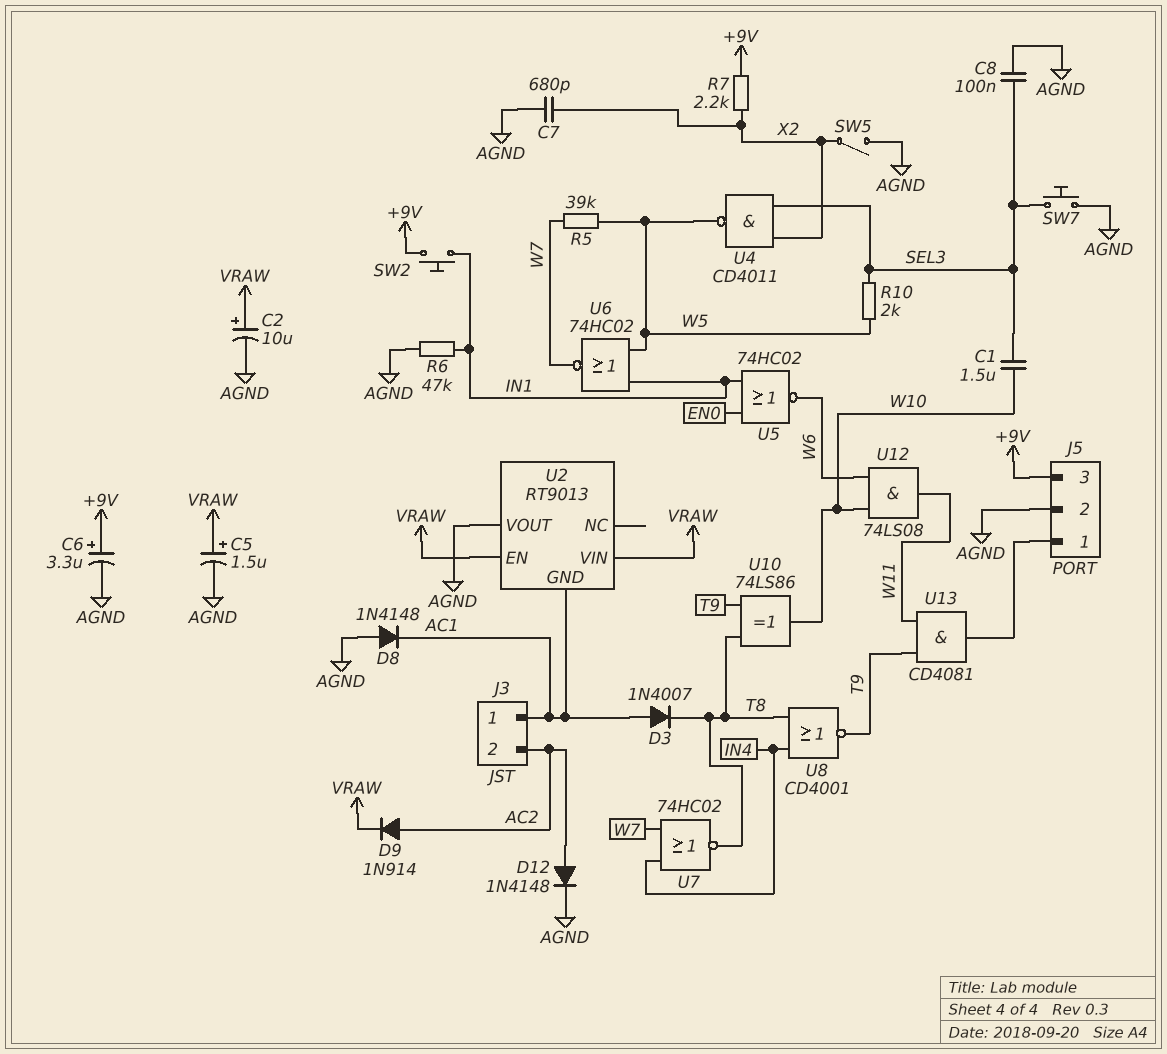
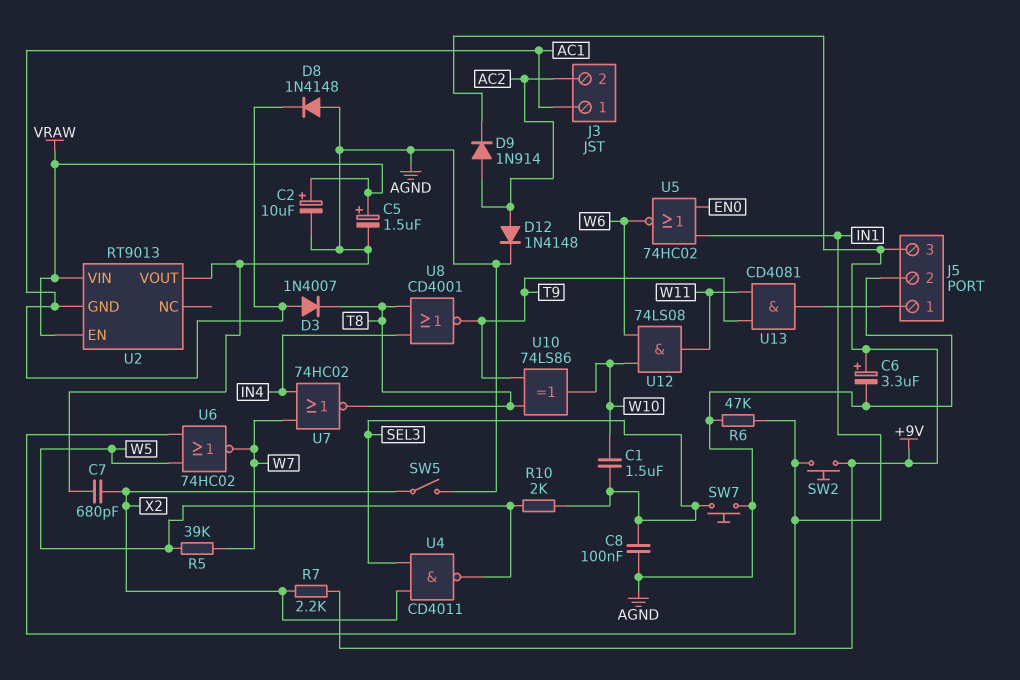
D9: diode 1N914 (A AC2, K VRAW) -> diode 1N914 (A AC2, K +9V)

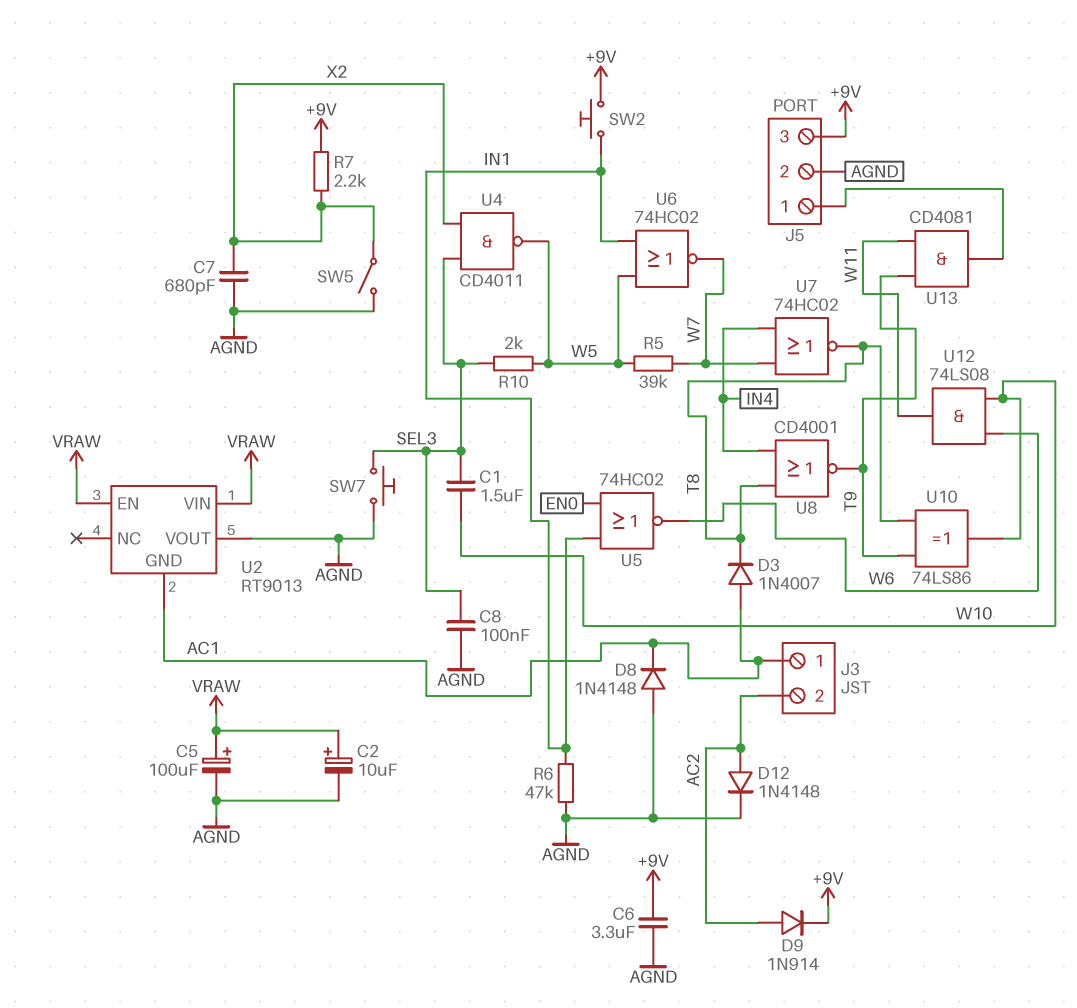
C5: 1.5uF (plus VRAW, minus AGND) -> 100uF (plus VRAW, minus AGND)
C6: 3.3uF (plus +9V, minus AGND) -> 3.3uF (+9V, AGND)

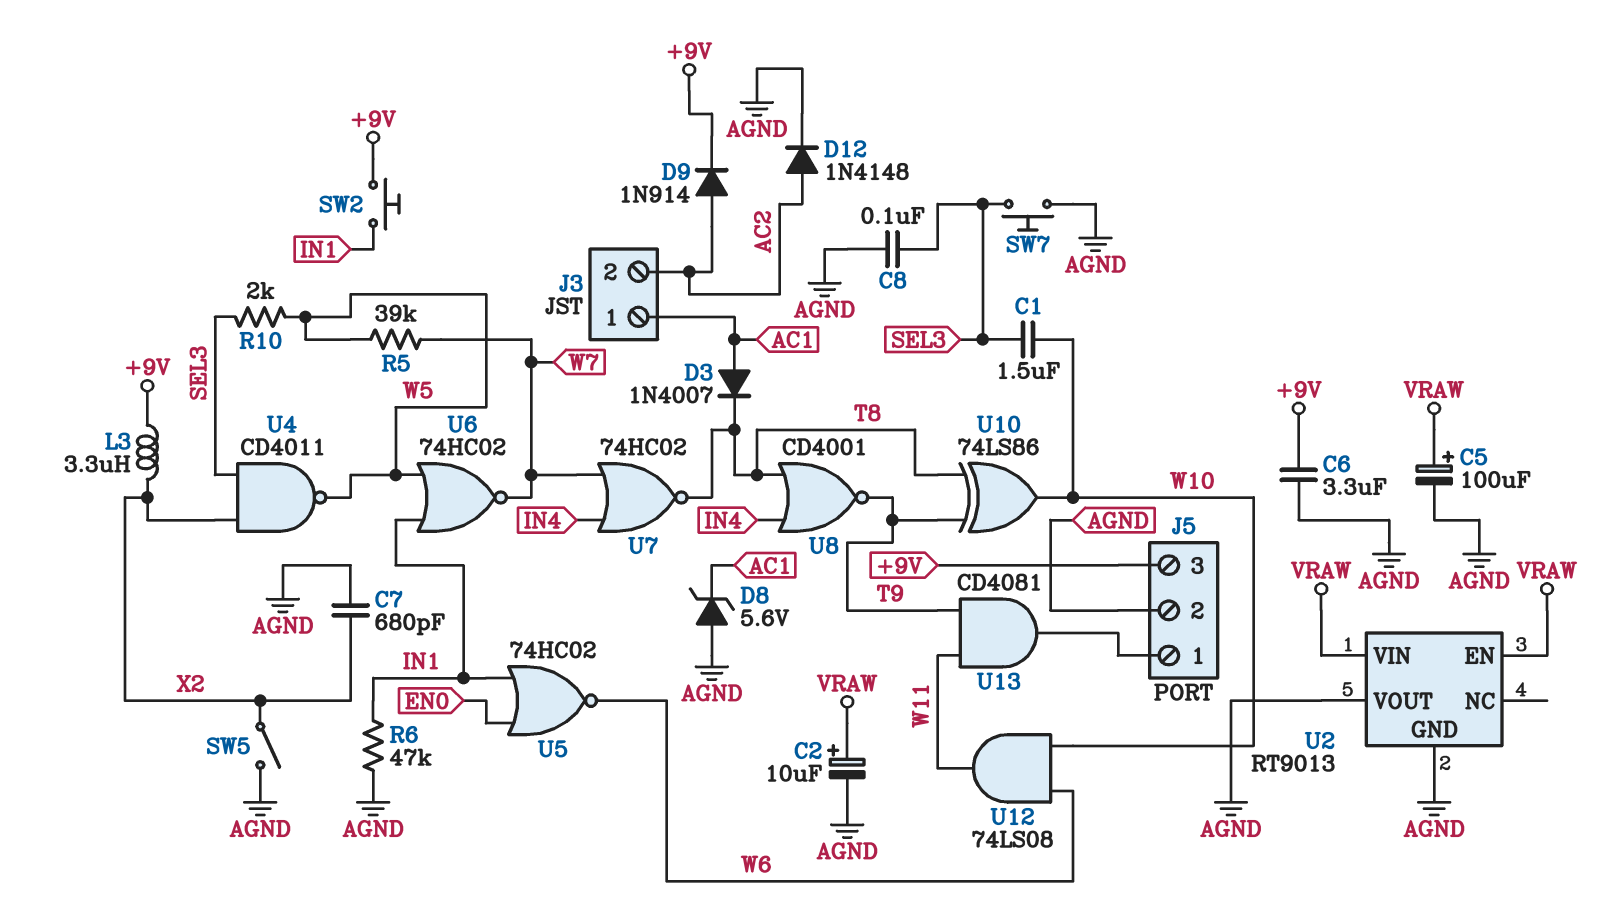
D8: diode 1N4148 (A AGND, K AC1) -> zener 5.6V (A AGND, K AC1)
L3: none -> 3.3uH (+9V, X2)
R7: 2.2k (+9V, X2) -> none
U2 pin GND: AC1 -> AGND

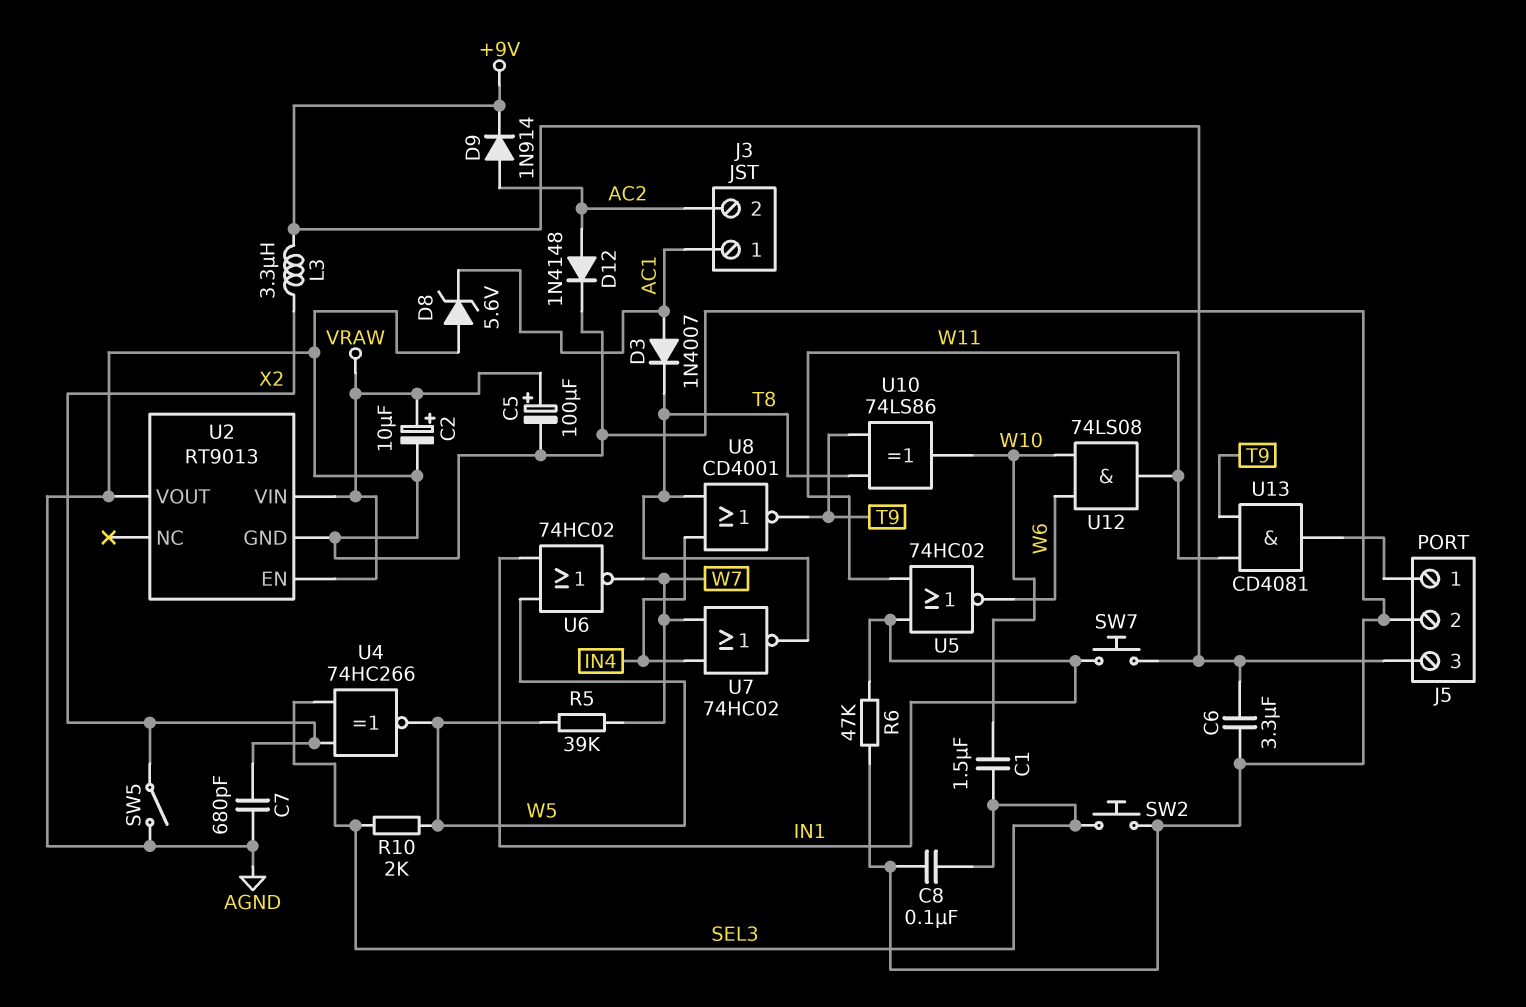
SW2: button (+9V, IN1) -> button (AGND, SEL3)
SW7: button (AGND, SEL3) -> button (+9V, IN1)
U4: NAND CD4011 (in SEL3, in X2, out W5) -> XNOR 74HC266 (in SEL3, in X2, out W5)
U5: NOR 74HC02 (in EN0, in IN1, out W6) -> NOR 74HC02 (in IN1, in W11, out W6)

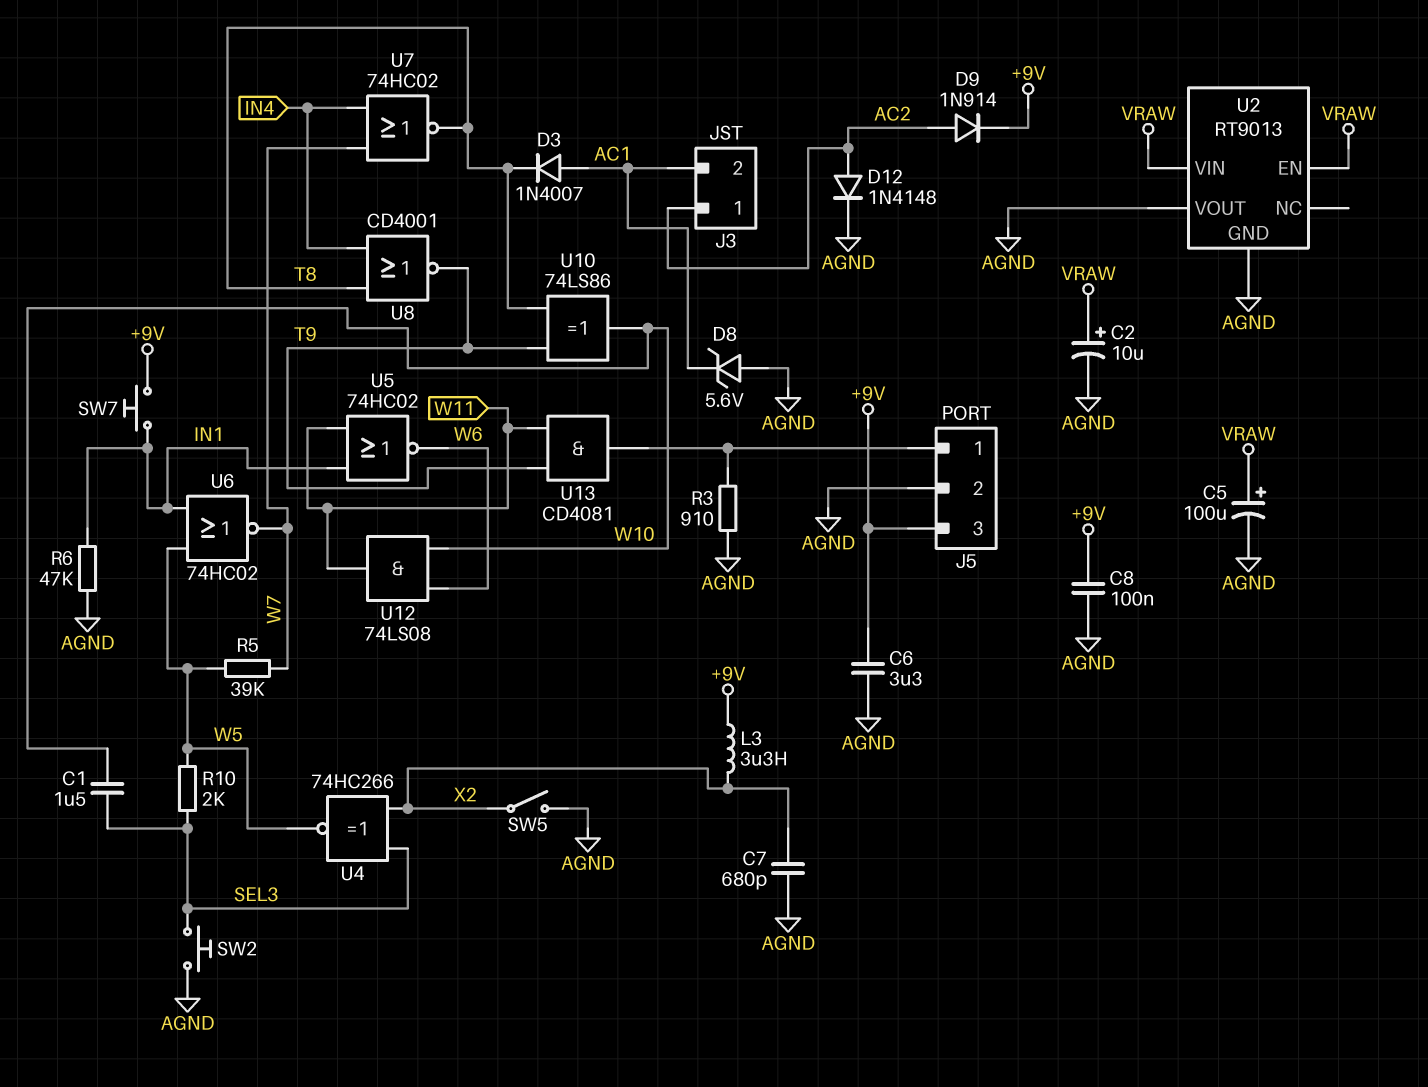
C8: 100nF (AGND, SEL3) -> 100nF (+9V, AGND)
J3 pin 1: AC1 -> AC2
J3 pin 2: AC2 -> AC1
R3: none -> 910 (AGND, J5/1)

